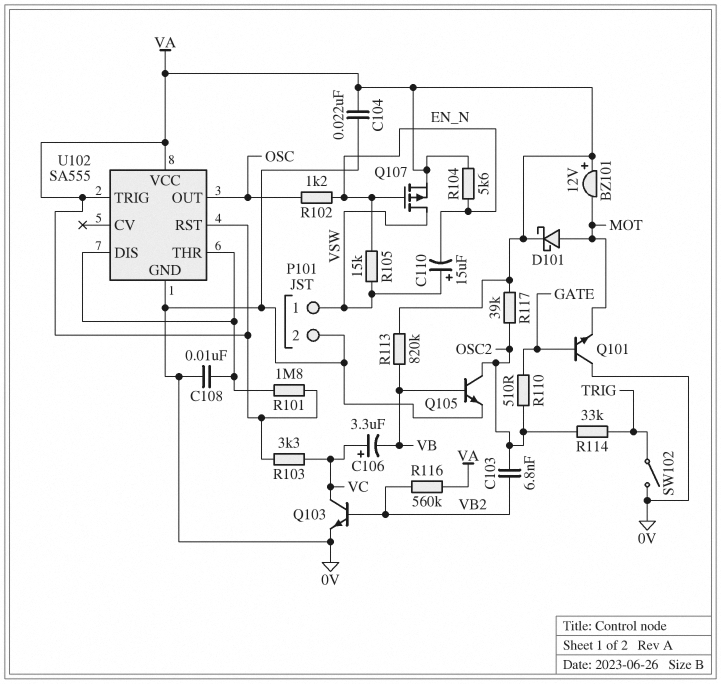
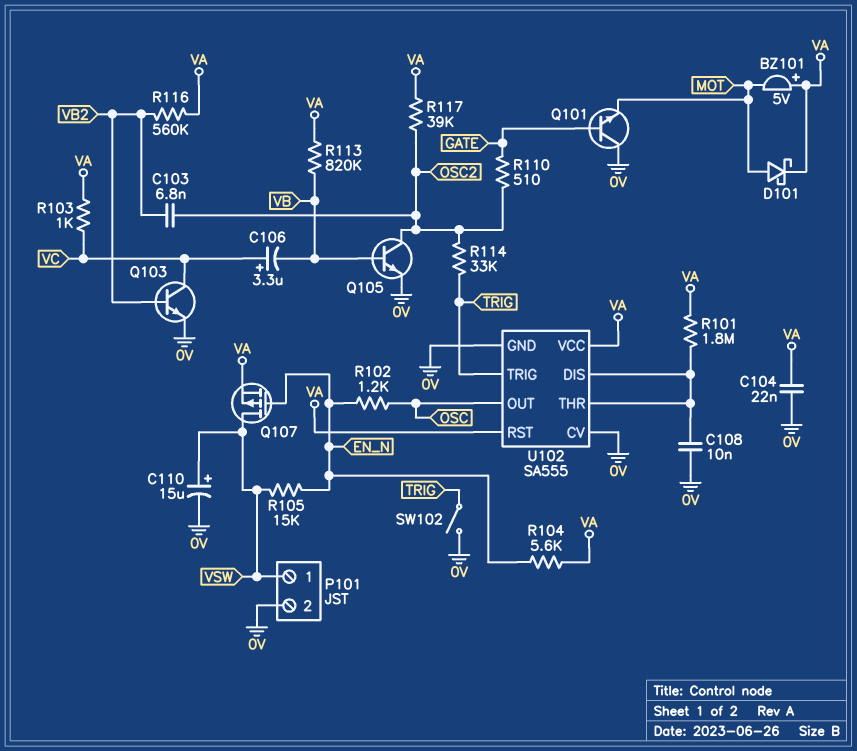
BZ101: buzzer 12V (plus VA, minus MOT) -> buzzer 5V (plus VA, minus MOT)
C110: 15uF (plus VSW, minus EN_N) -> 15uF (plus VSW, minus 0V)
R103: 3.3k (VA, VC) -> 1k (VA, VC)
U102 pin CV: none -> 0V
U102 pin TRIG: VA -> TRIG

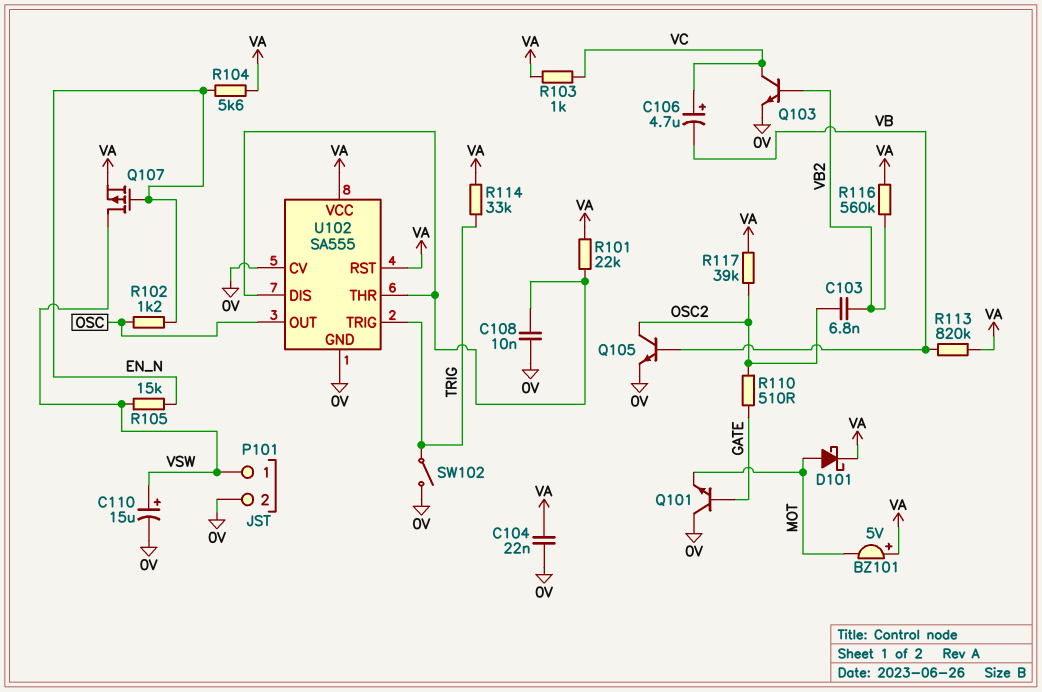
C106: 3.3uF (plus VC, minus VB) -> 4.7uF (plus VC, minus VB)
R101: 1.8M (U102/DIS, VA) -> 22k (U102/DIS, VA)
R114: 33k (OSC2, TRIG) -> 33k (TRIG, VA)

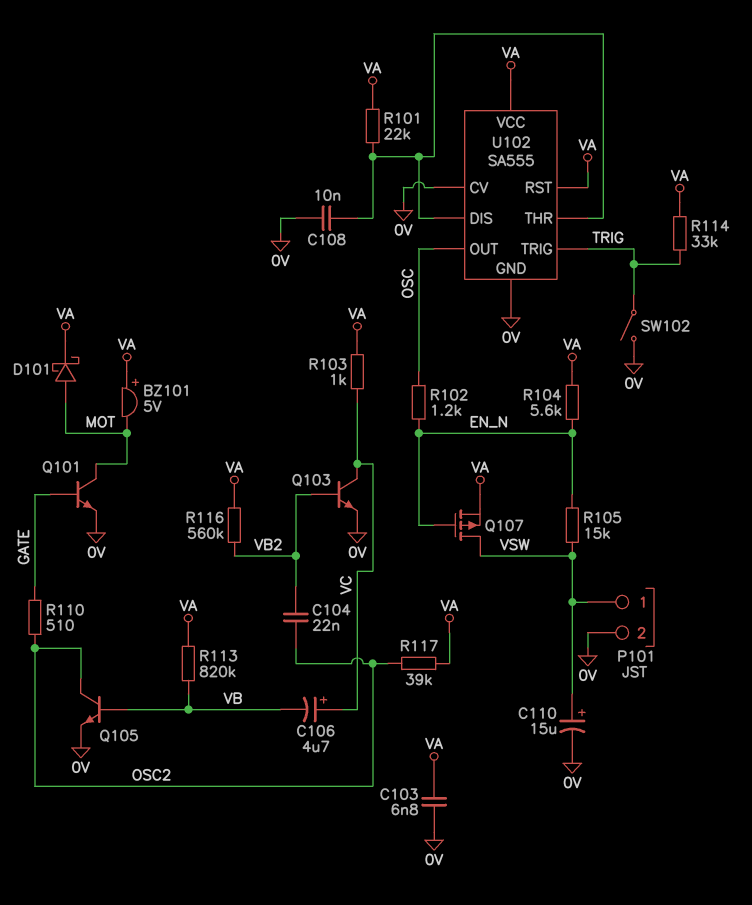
C103: 6.8nF (OSC2, VB2) -> 6.8nF (0V, VA)
C104: 22nF (0V, VA) -> 22nF (OSC2, VB2)
Q101: NPN (B GATE, C 0V, E MOT) -> NPN (B GATE, C MOT, E 0V)

